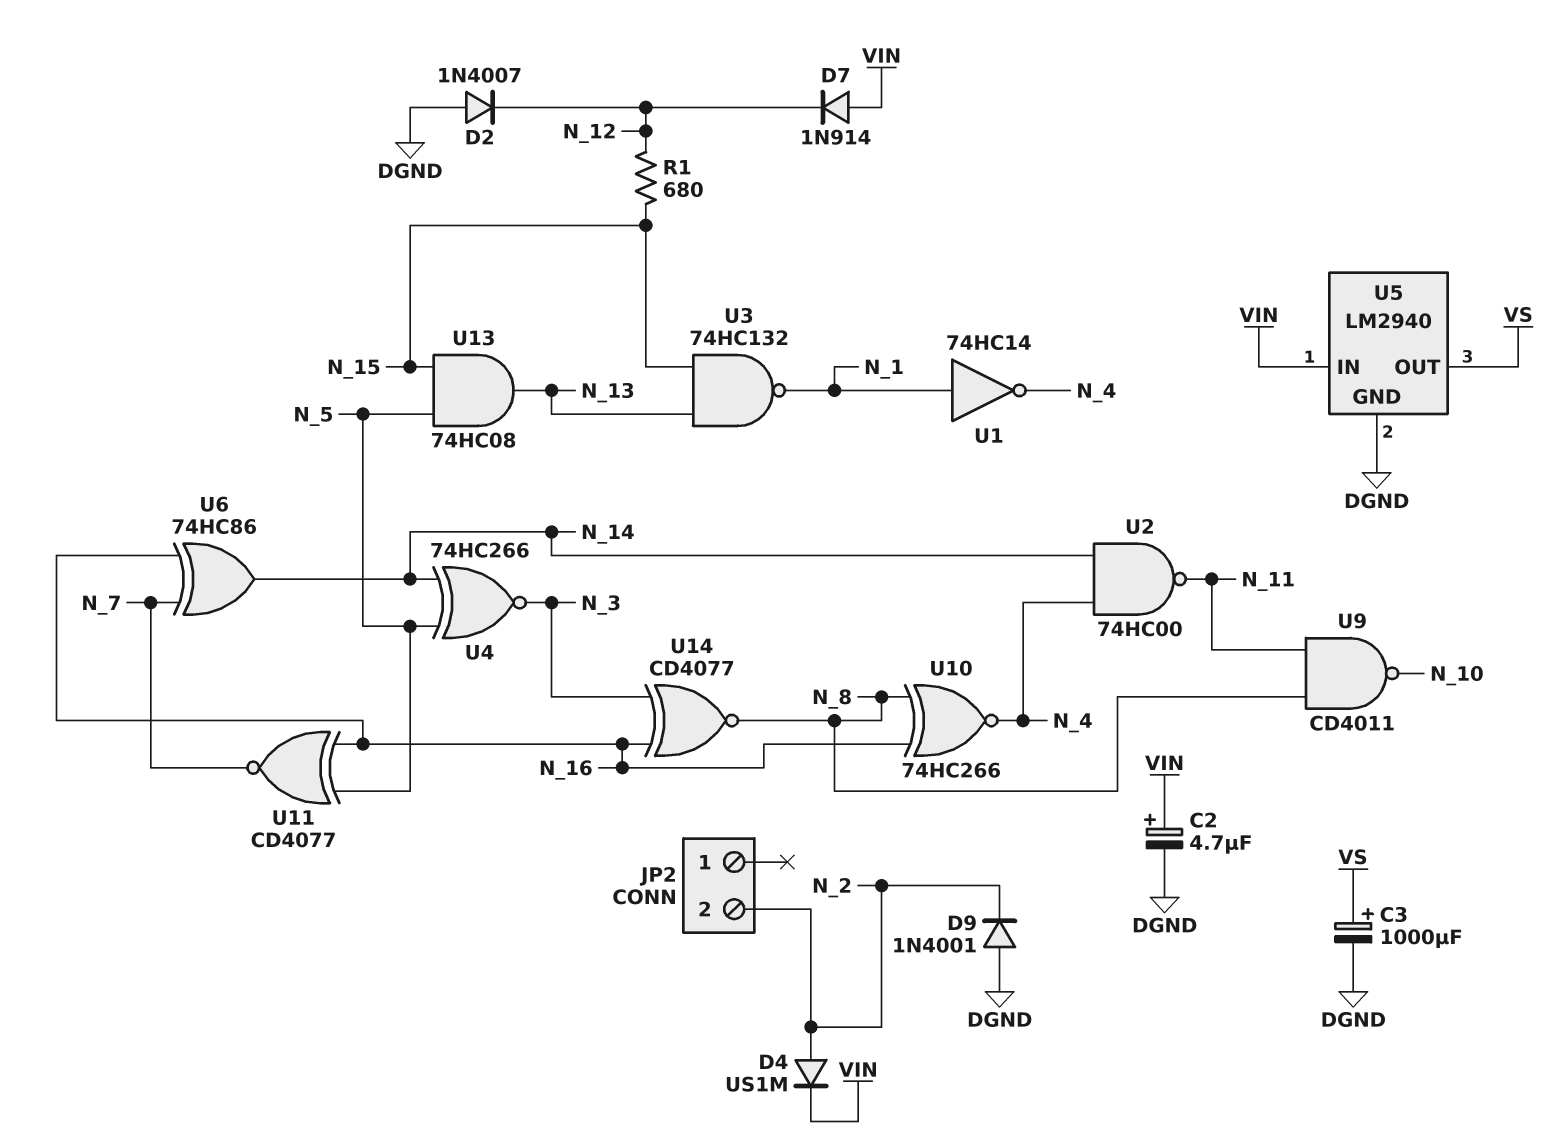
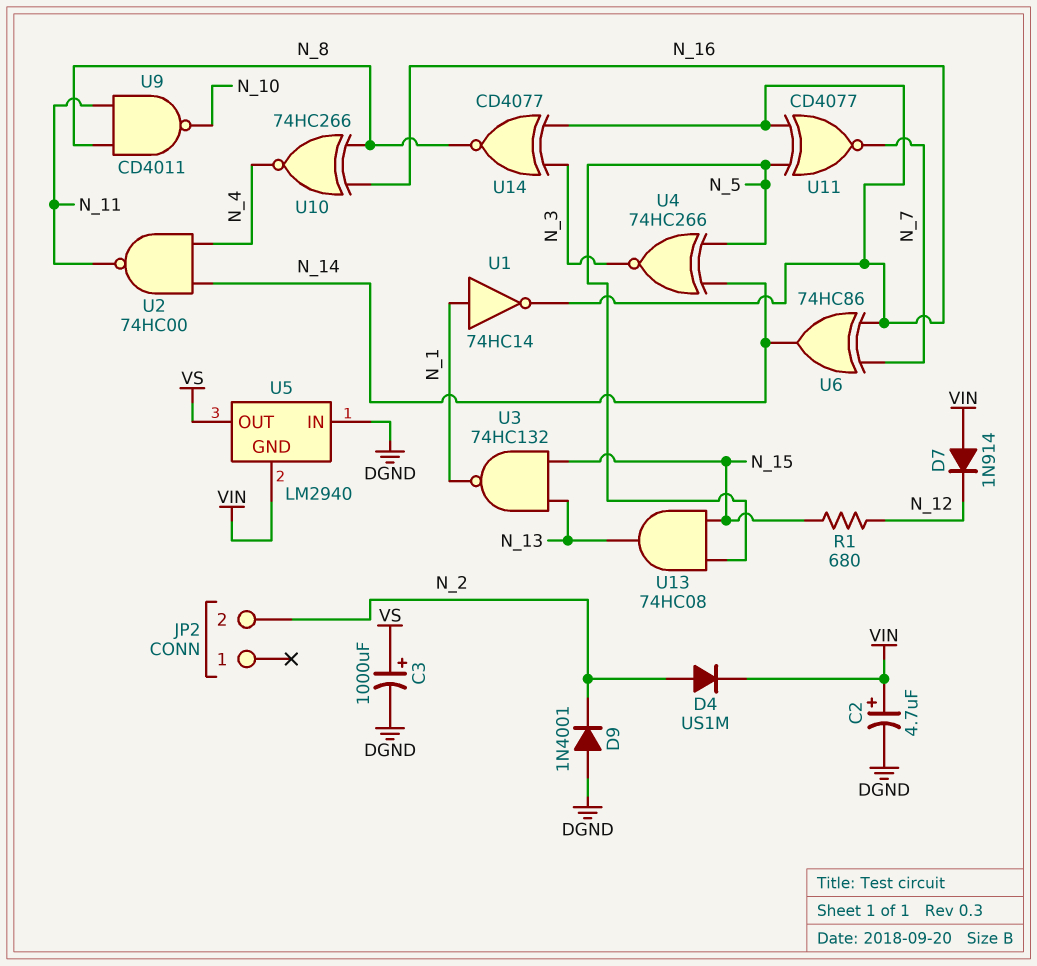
D2: diode 1N4007 (A DGND, K N_12) -> none
U1: NOT 74HC14 (in N_1, out N_4) -> NOT 74HC14 (in N_1, out N_16)
U5 pin GND: DGND -> VIN
U5 pin IN: VIN -> DGND

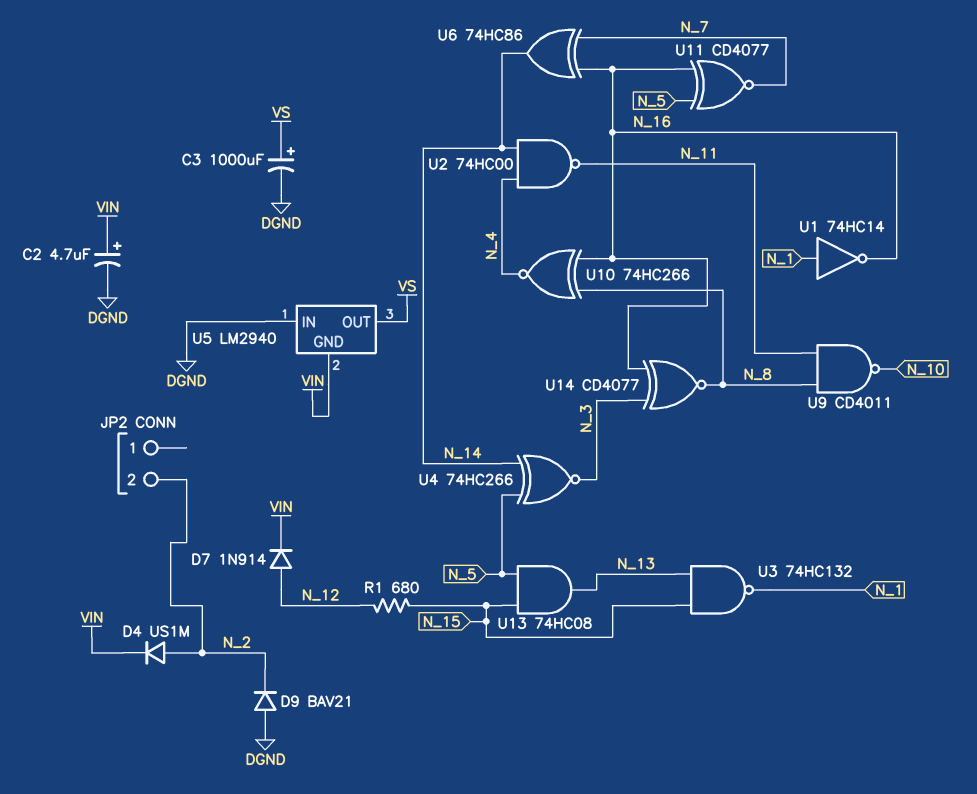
D7: diode 1N914 (A VIN, K N_12) -> diode 1N914 (A N_12, K VIN)
D9: diode 1N4001 (A DGND, K N_2) -> diode BAV21 (A DGND, K N_2)

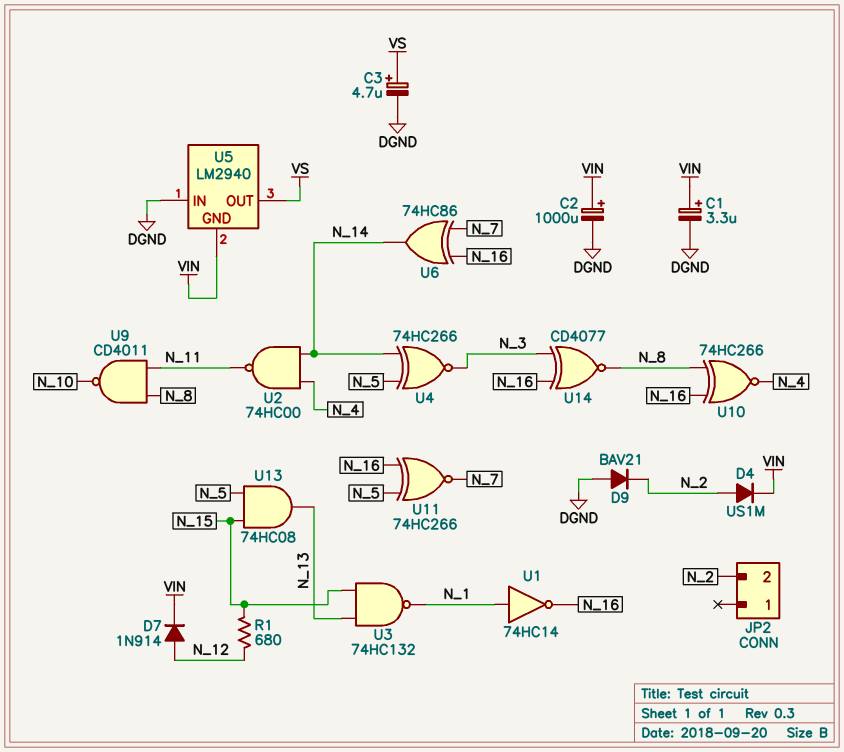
C1: none -> 3.3uF (plus VIN, minus DGND)
C2: 4.7uF (plus VIN, minus DGND) -> 1000uF (plus VIN, minus DGND)
C3: 1000uF (plus VS, minus DGND) -> 4.7uF (plus VS, minus DGND)
U11: XNOR CD4077 (in N_5, in N_16, out N_7) -> XNOR 74HC266 (in N_5, in N_16, out N_7)

